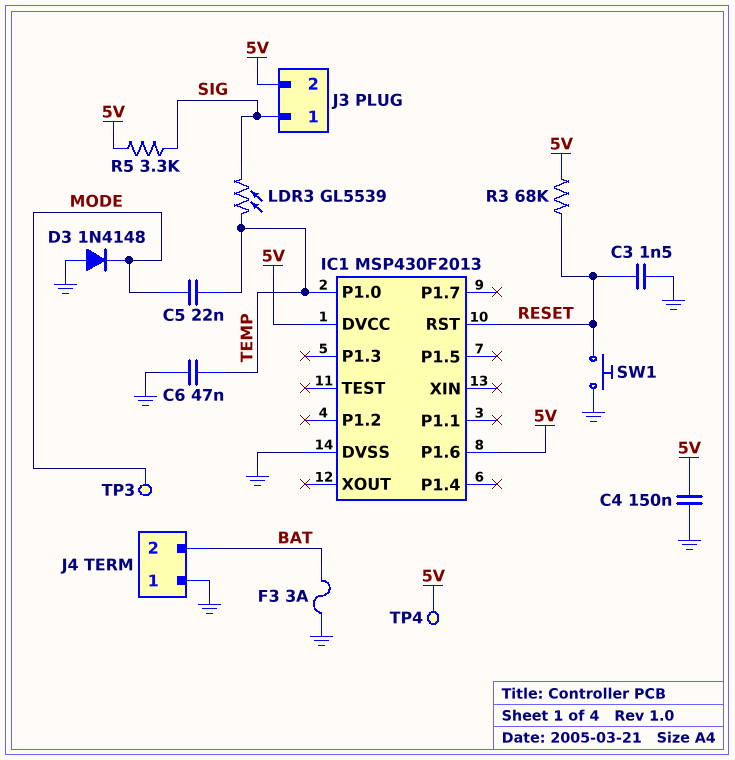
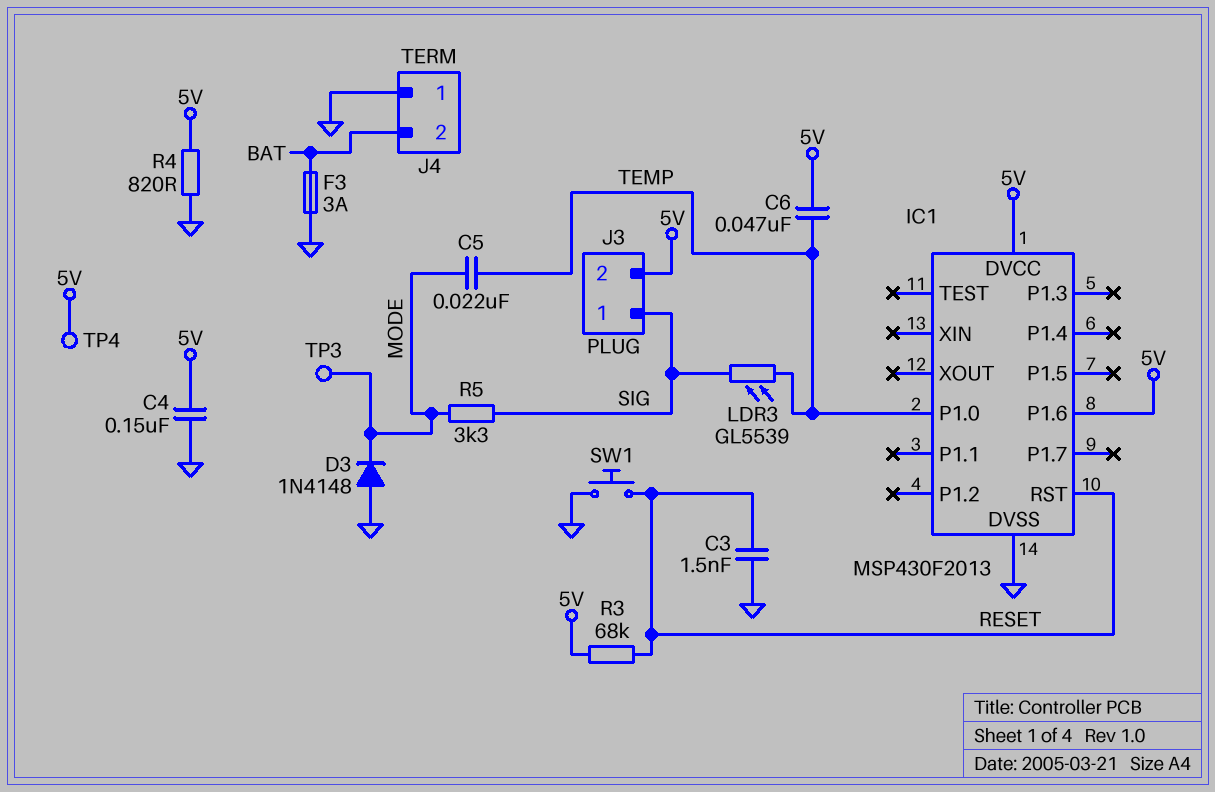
C6: 47nF (GND, TEMP) -> 47nF (5V, TEMP)
R4: none -> 820 (5V, GND)
R5: 3.3k (5V, SIG) -> 3.3k (MODE, SIG)

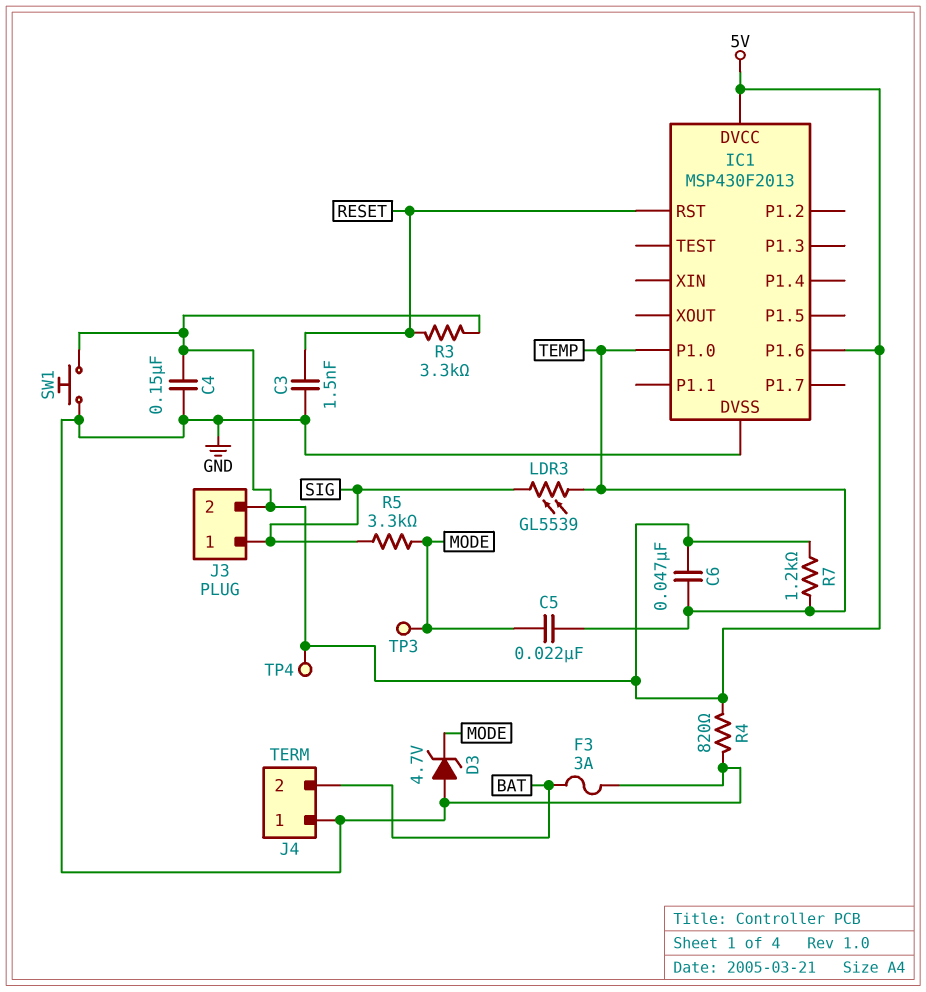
D3: diode 1N4148 (A GND, K MODE) -> zener 4.7V (A GND, K MODE)
R3: 68k (5V, RESET) -> 3.3k (5V, RESET)
R7: none -> 1.2k (5V, TEMP)
SW1: button (GND, RESET) -> button (5V, GND)

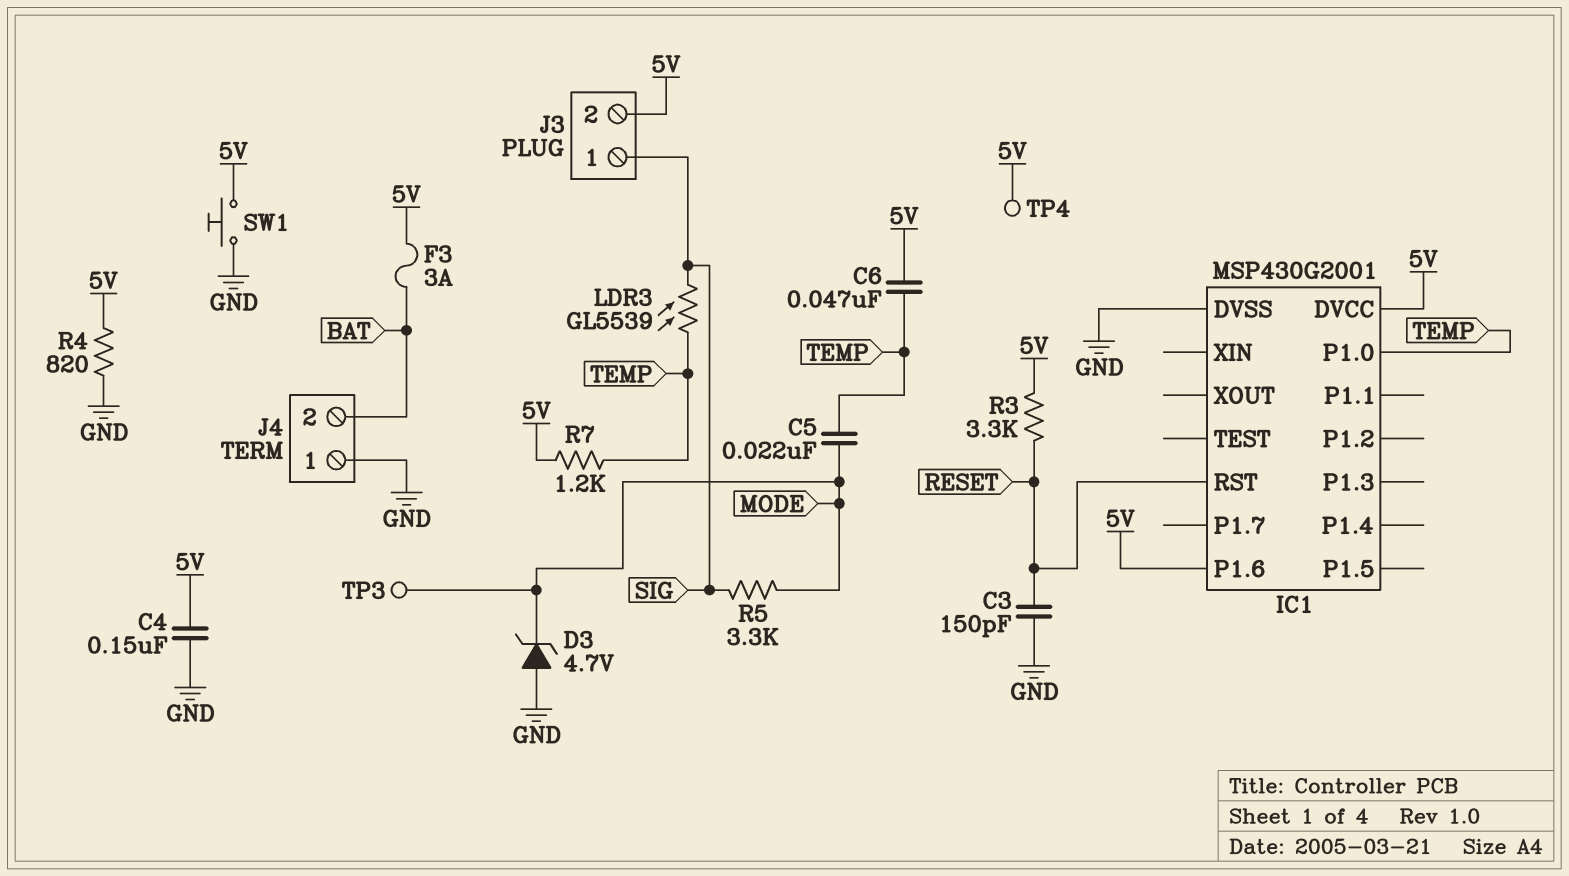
C3: 1.5nF (GND, RESET) -> 150pF (GND, RESET)
F3: 3A (BAT, GND) -> 3A (5V, BAT)
IC1: MSP430F2013 -> MSP430G2001

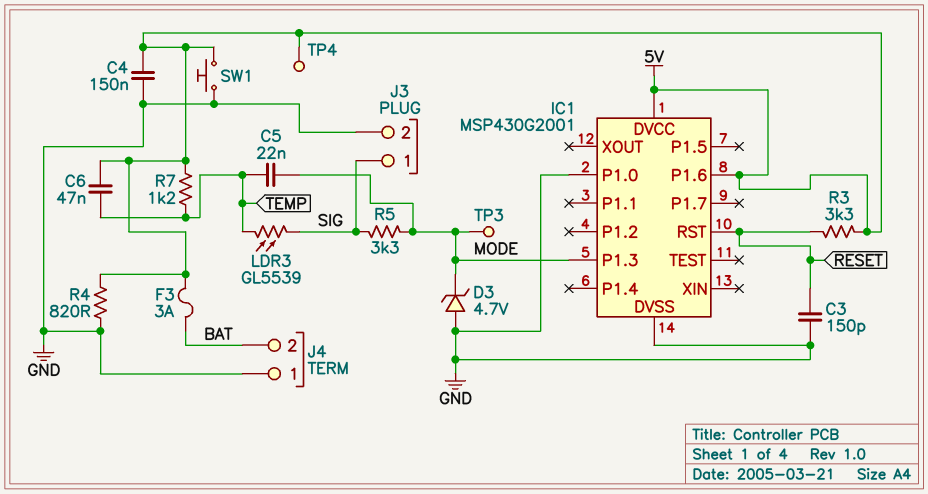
IC1 pin P1.0: TEMP -> GND
IC1 pin P1.3: none -> MODE
J3 pin 2: 5V -> GND

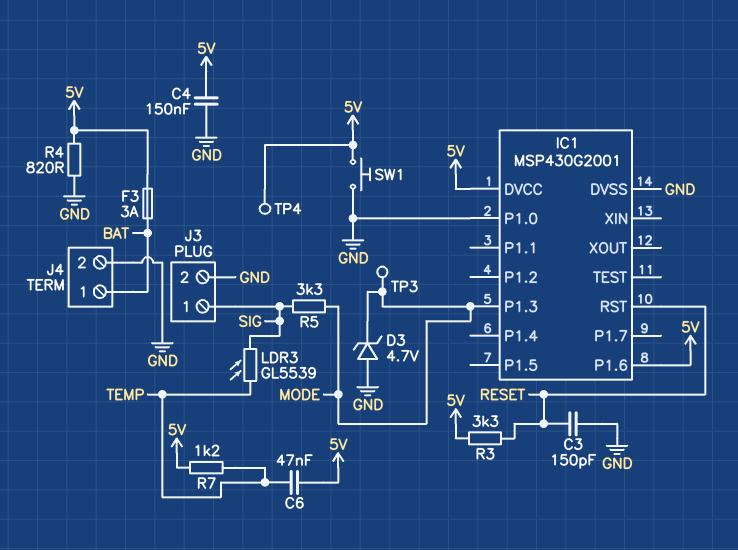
C5: 22nF (MODE, TEMP) -> none
J4 pin 1: GND -> BAT
J4 pin 2: BAT -> GND

